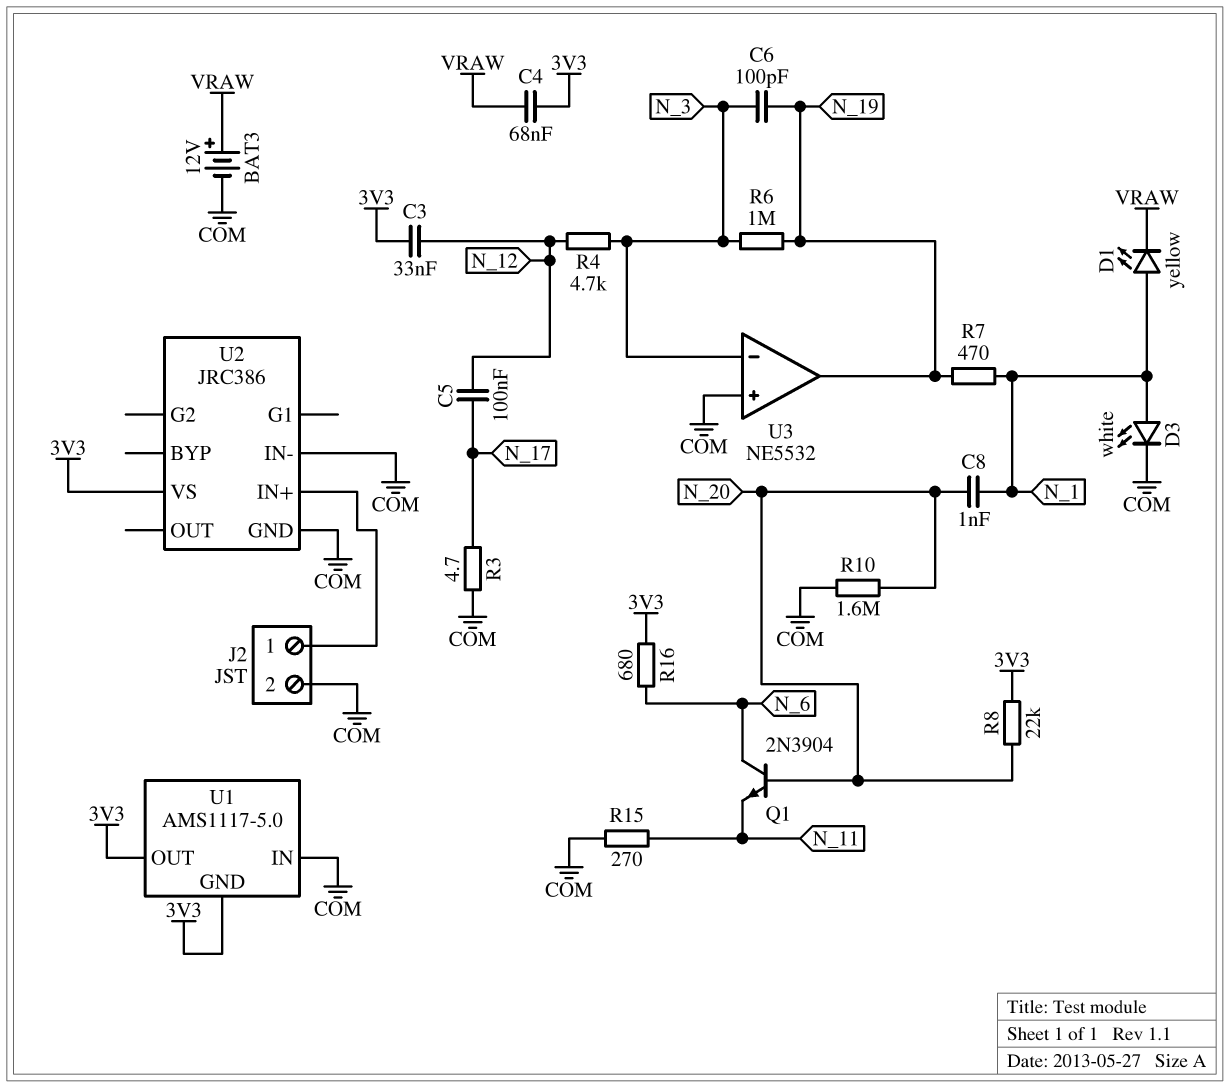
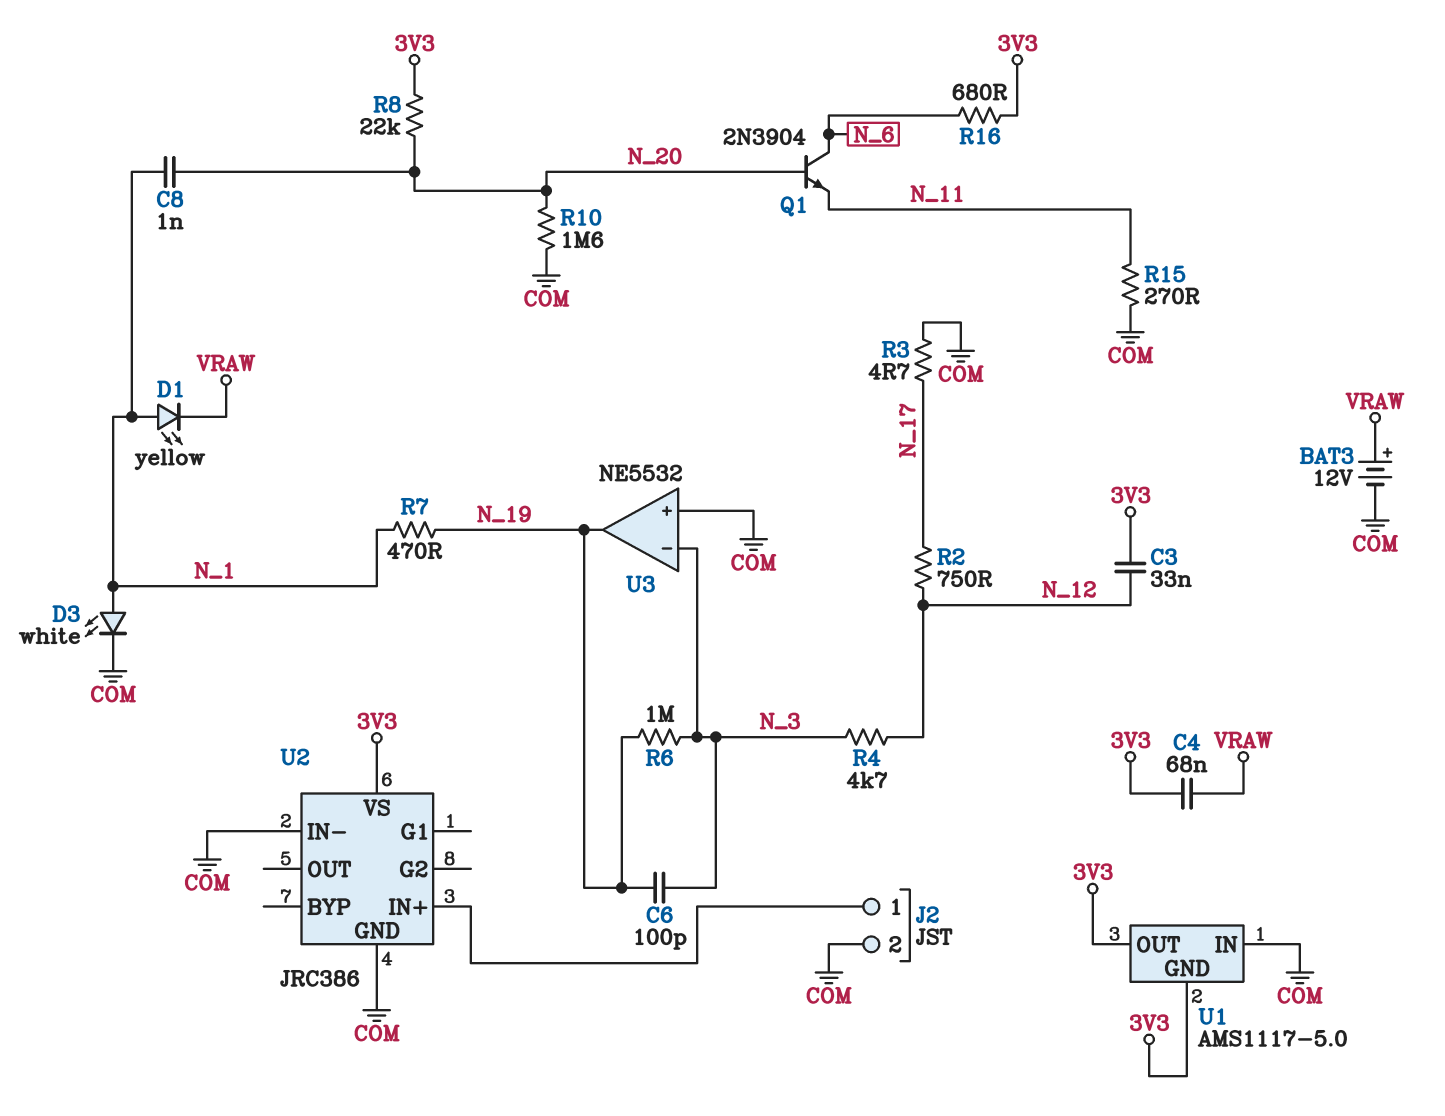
C5: 100nF (N_12, N_17) -> none
R2: none -> 750 (N_12, N_17)

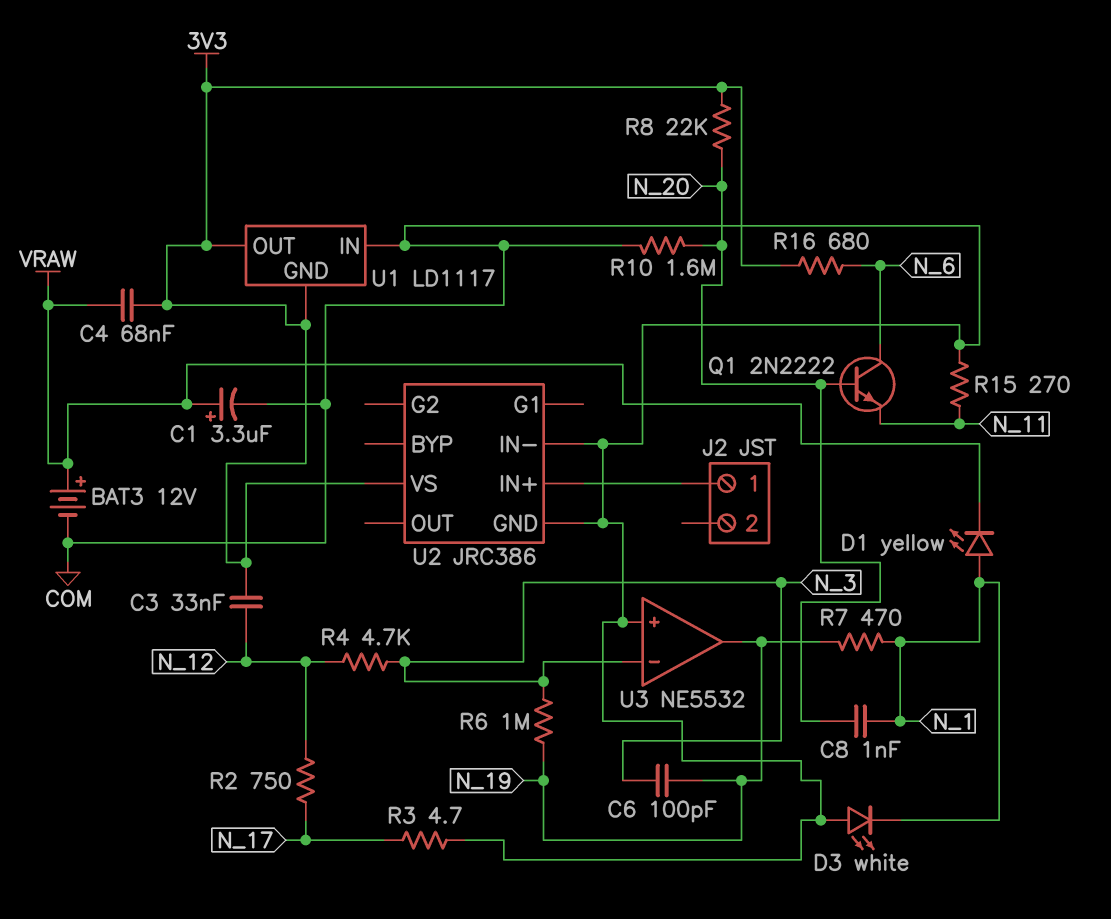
C1: none -> 3.3uF (plus VRAW, minus COM)
D3: LED white (A N_1, K COM) -> LED white (A COM, K N_1)
J2 pin 2: COM -> none
Q1: NPN 2N3904 (B N_20, C N_6, E N_11) -> NPN 2N2222 (B N_20, C N_6, E N_11)
U1: AMS1117-5.0 -> LD1117

